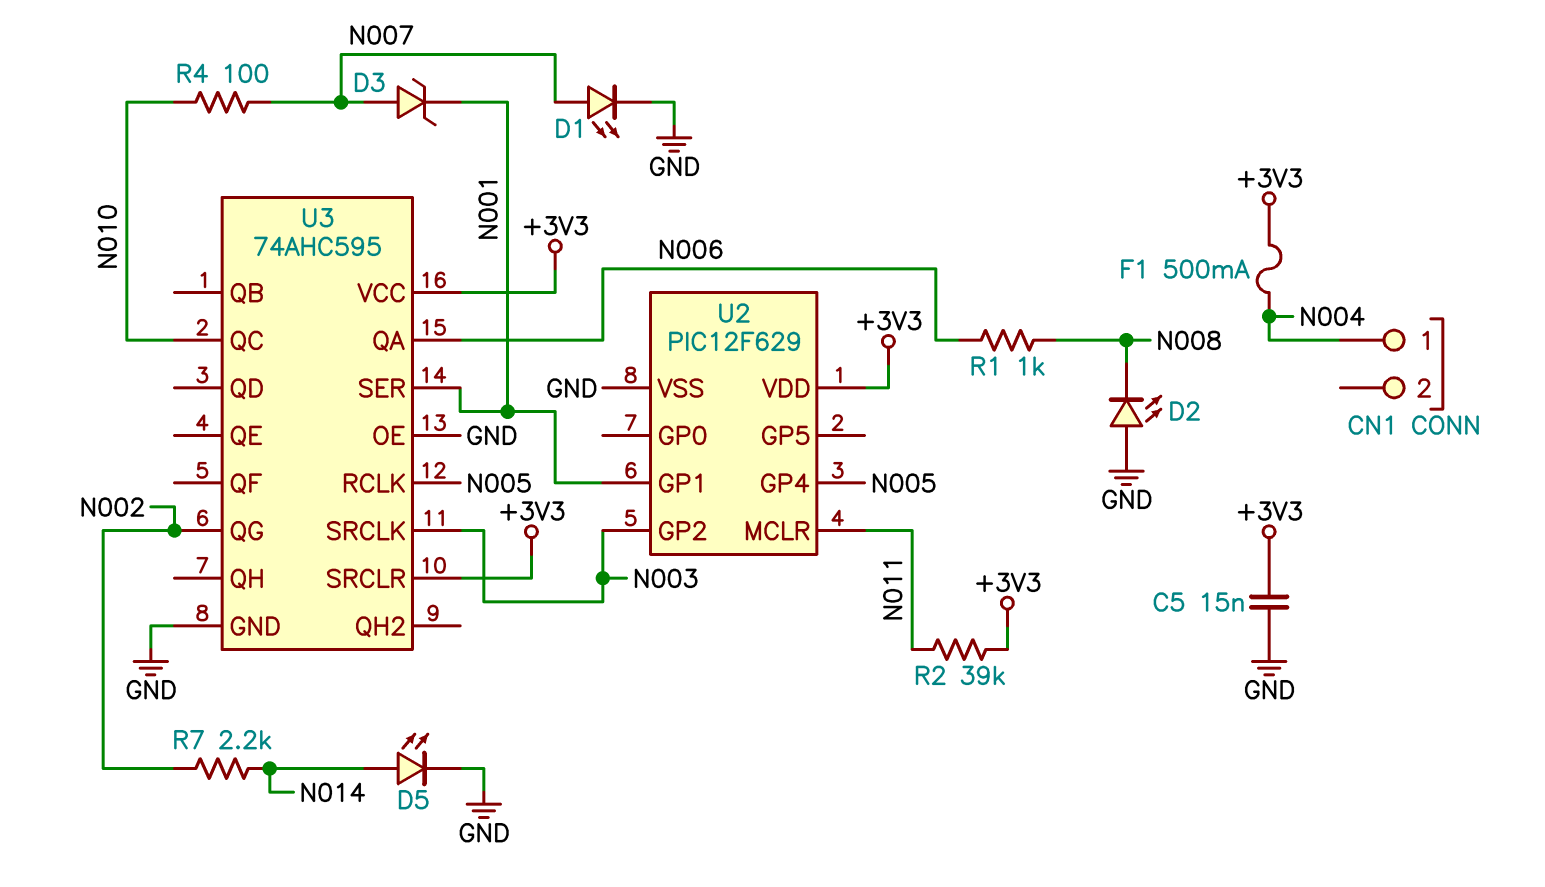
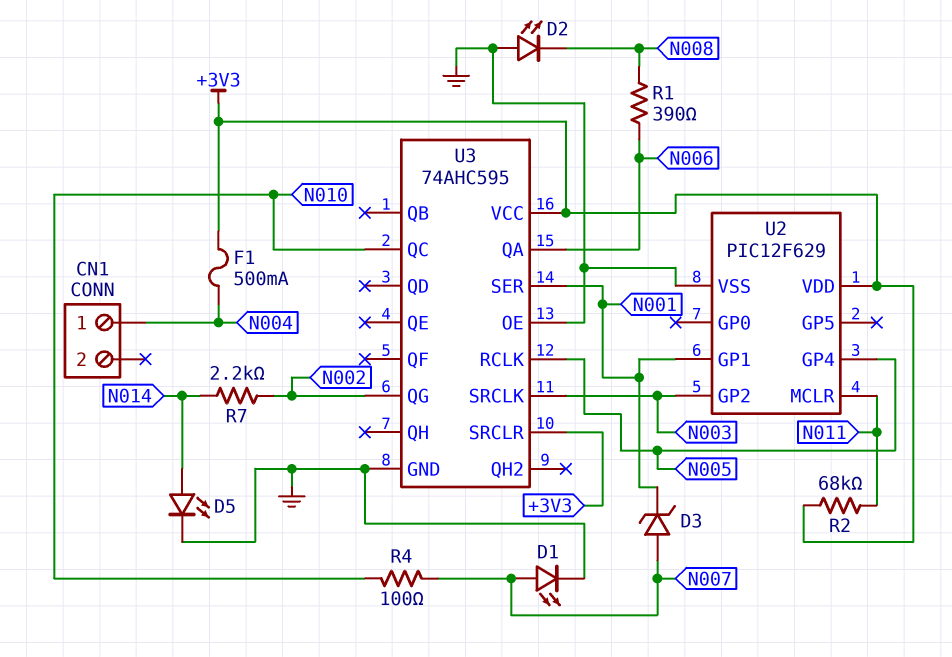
C5: 15nF (+3V3, GND) -> none
R1: 1k (N006, N008) -> 390 (N006, N008)
R2: 39k (+3V3, N011) -> 68k (+3V3, N011)

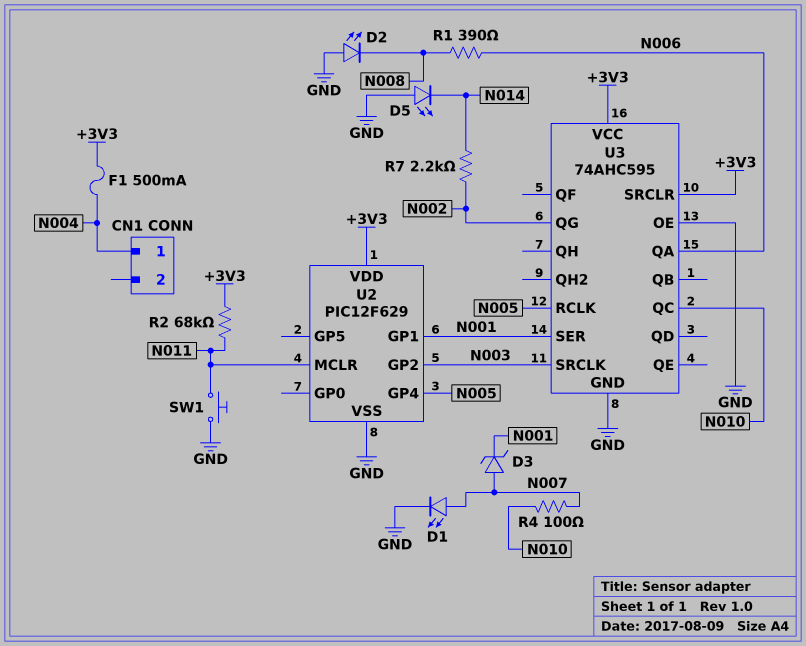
D5: LED (A N014, K GND) -> LED (A GND, K N014)
SW1: none -> button (GND, N011)

